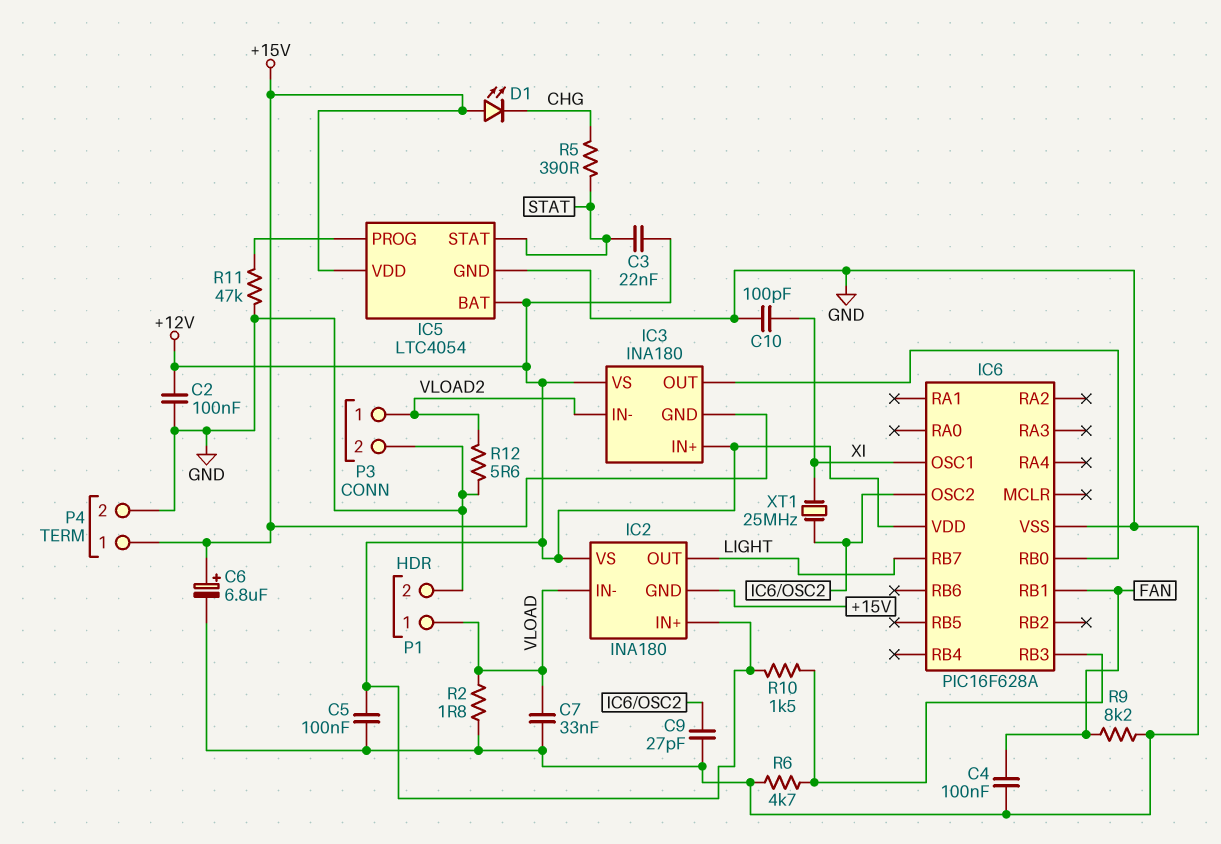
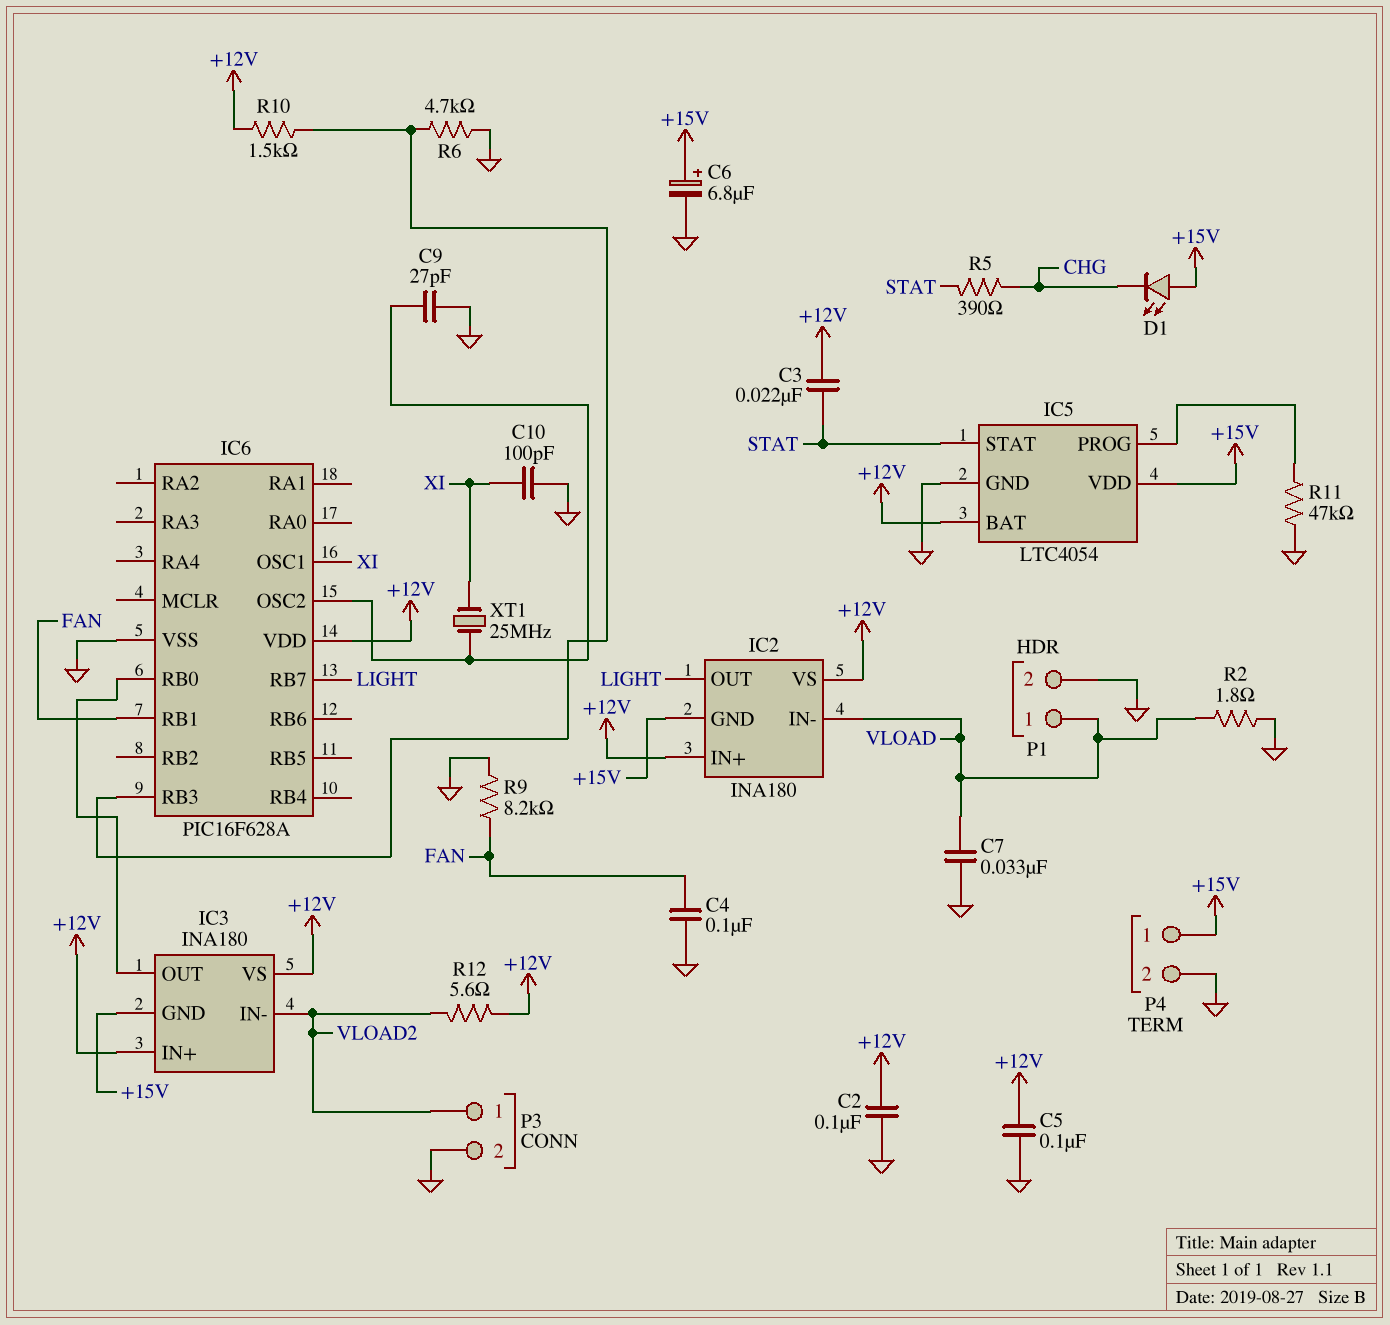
R12: 5.6 (GND, VLOAD2) -> 5.6 (+12V, VLOAD2)

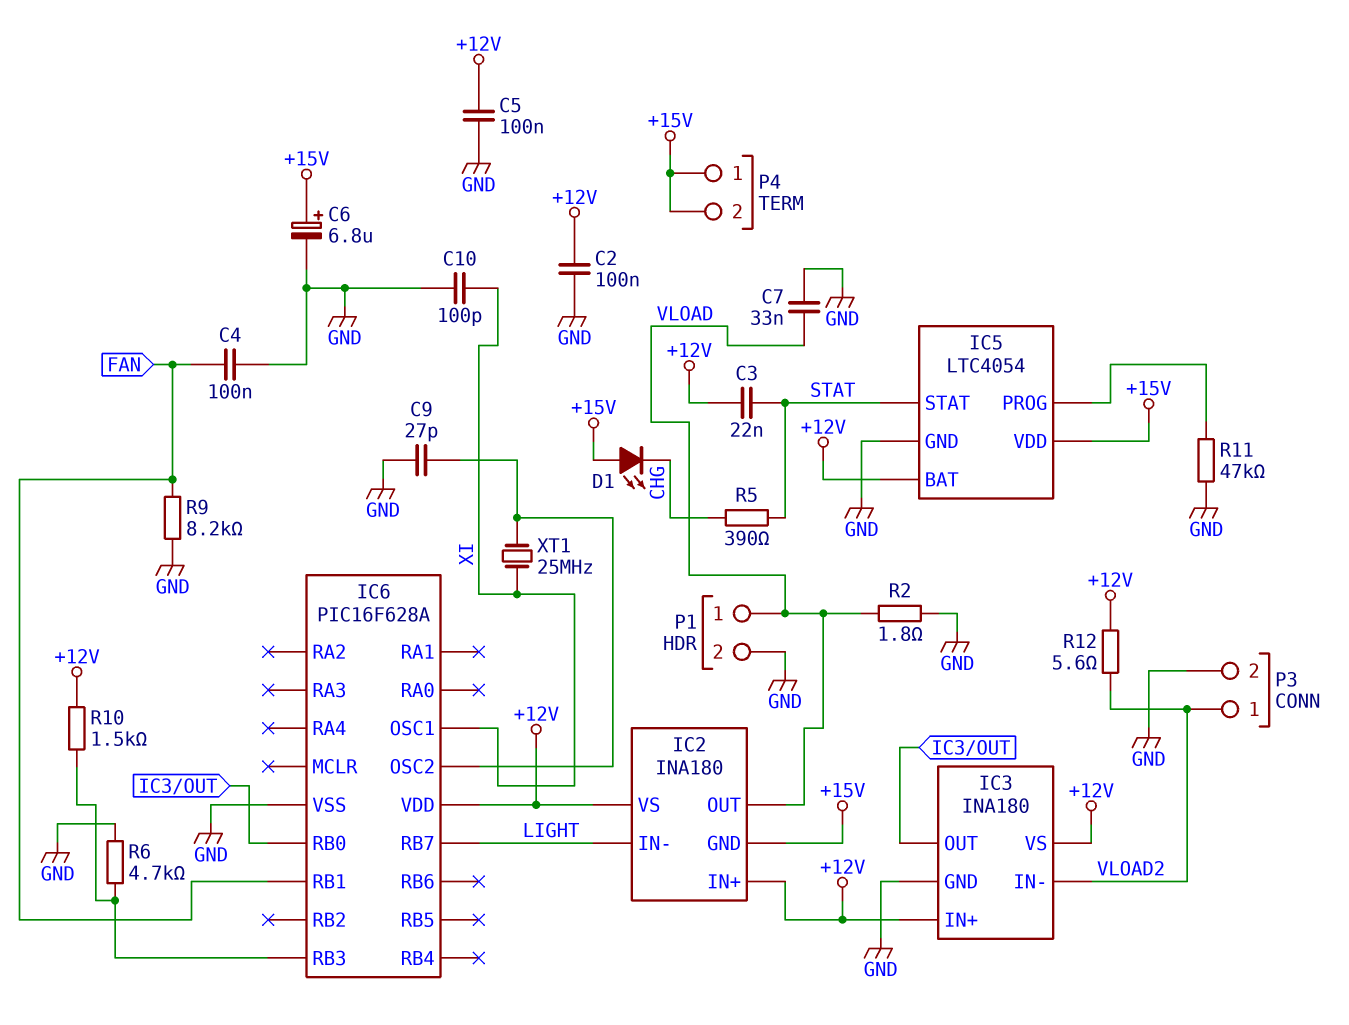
IC2 pin IN-: VLOAD -> LIGHT
IC2 pin OUT: LIGHT -> VLOAD
IC3 pin GND: +15V -> GND
P4 pin 2: GND -> +15V

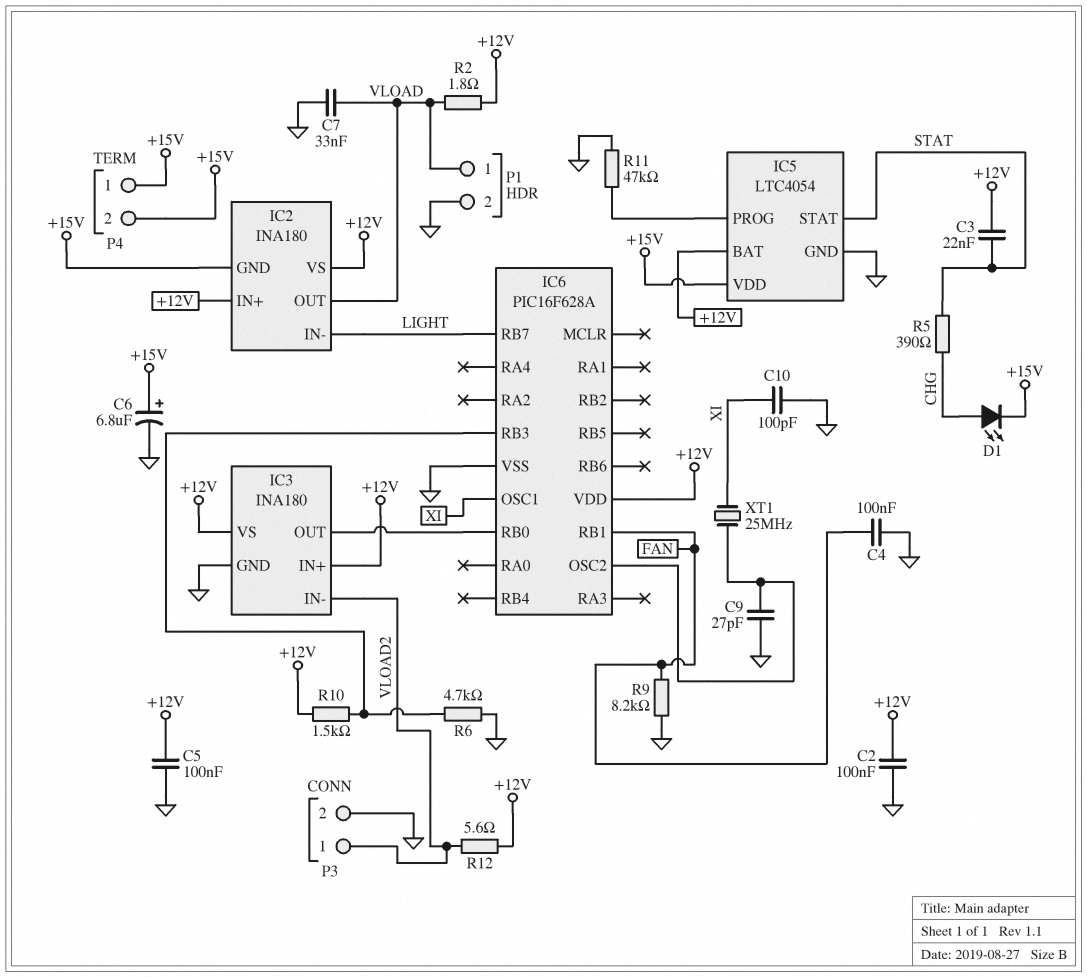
D1: LED (A +15V, K CHG) -> LED (A CHG, K +15V)
R2: 1.8 (GND, VLOAD) -> 1.8 (+12V, VLOAD)

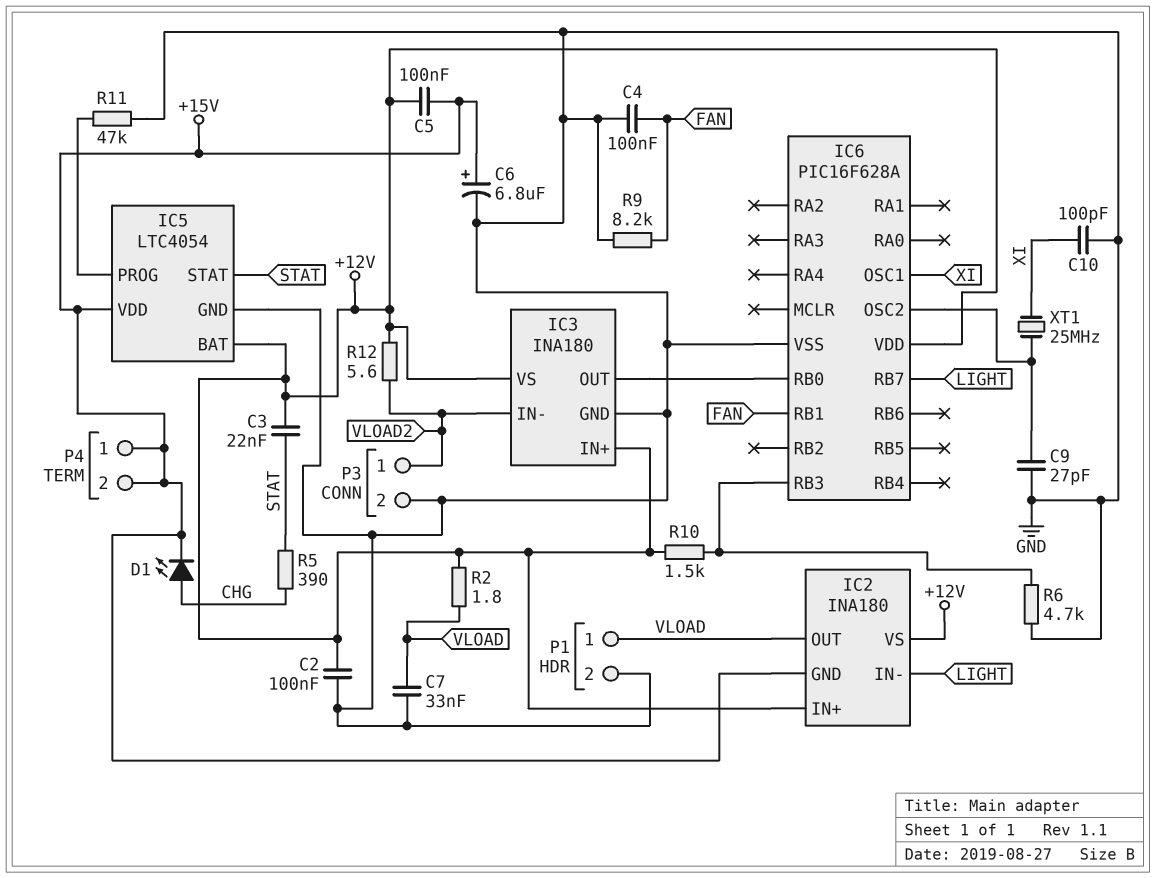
C5: 100nF (+12V, GND) -> 100nF (+12V, +15V)

